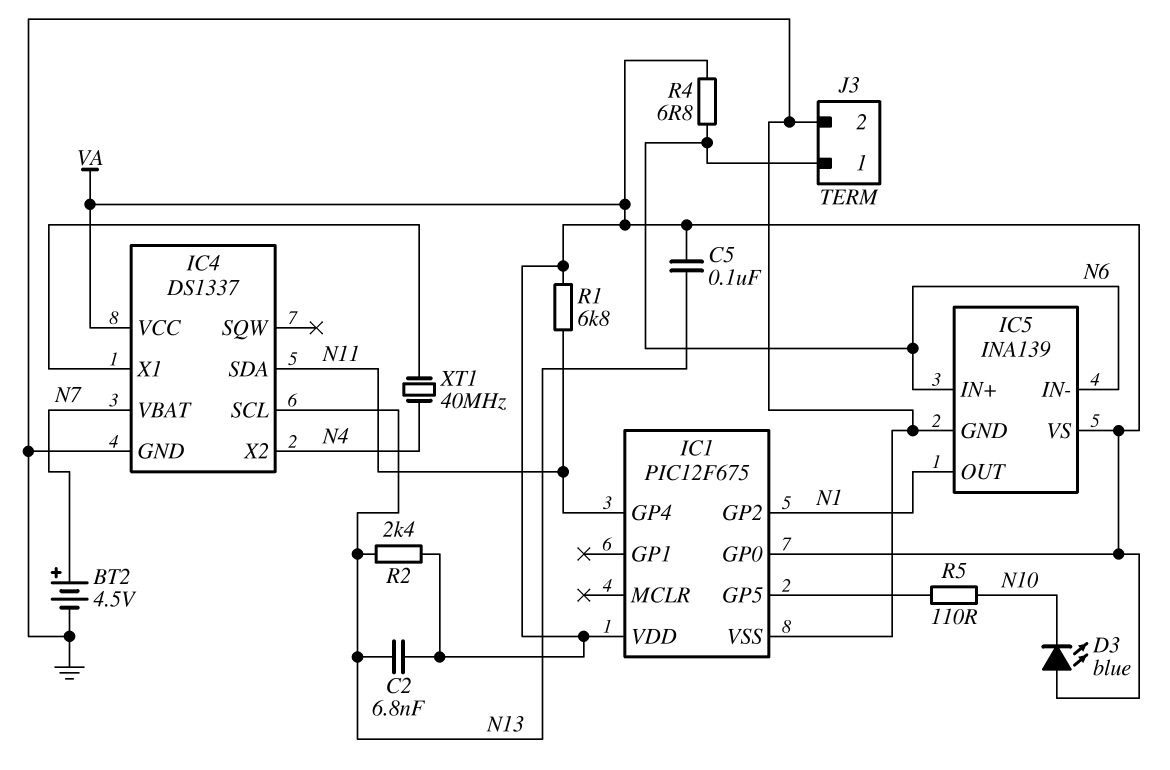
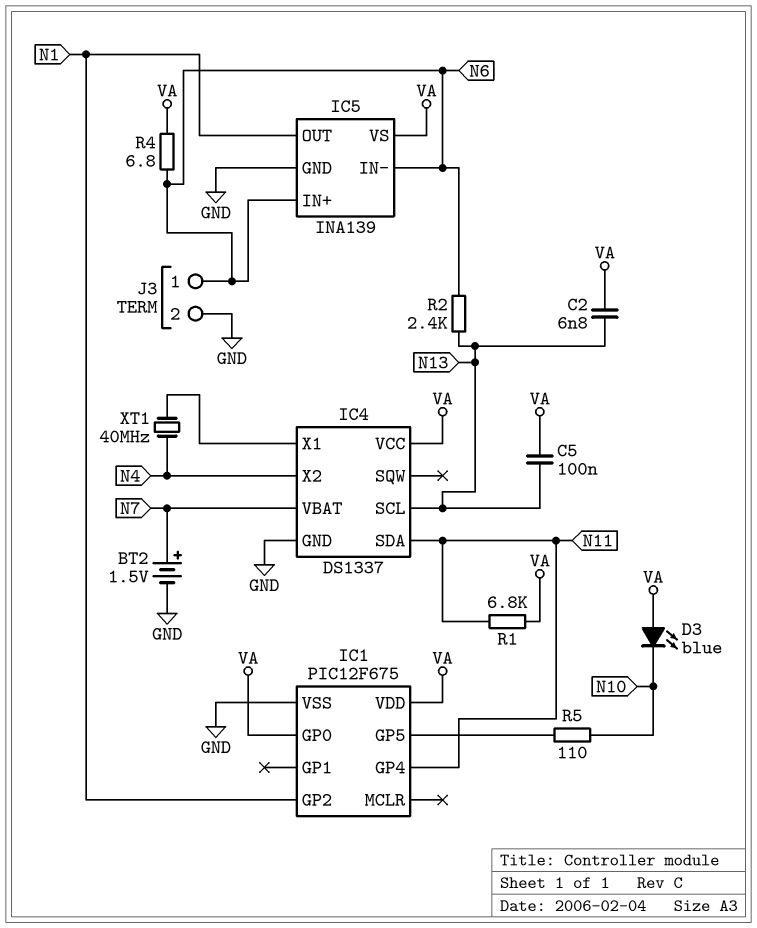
BT2: 4.5V (plus N7, minus GND) -> 1.5V (plus N7, minus GND)
R2: 2.4k (N13, VA) -> 2.4k (N6, N13)

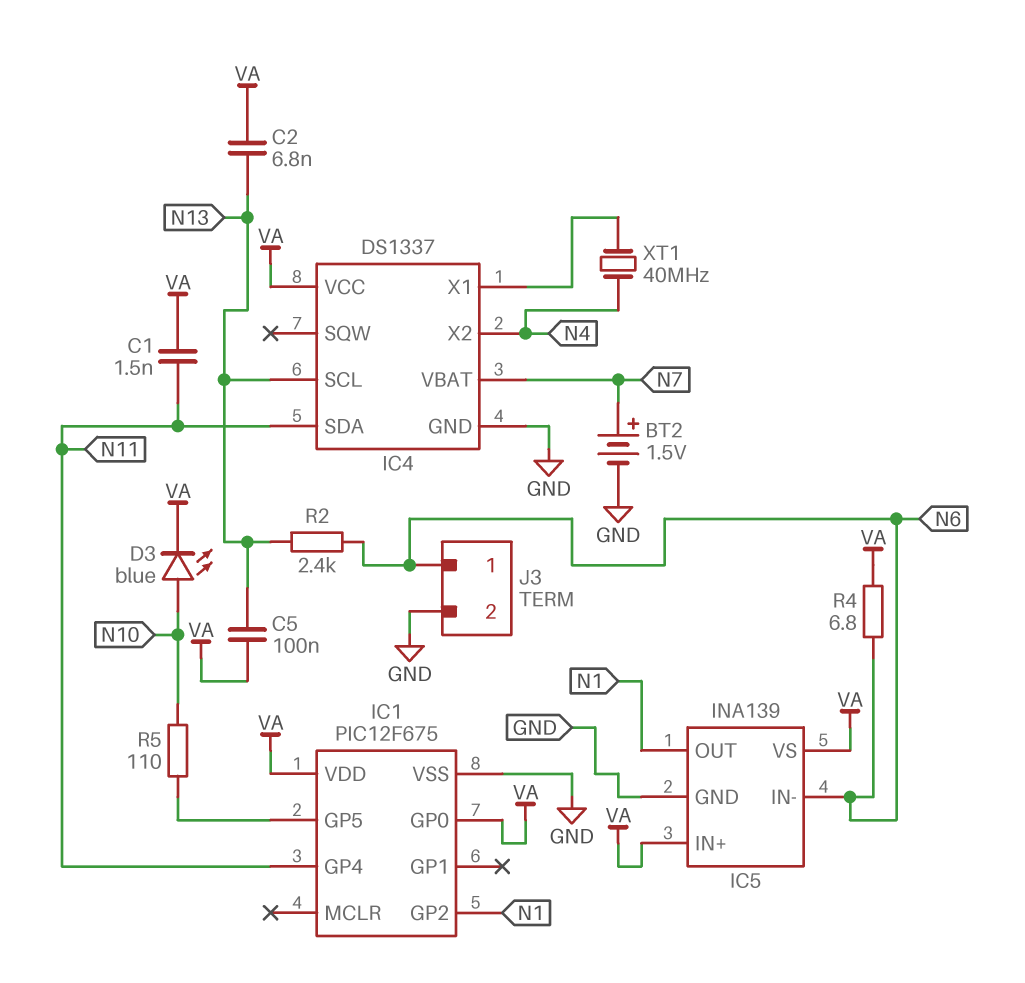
C1: none -> 1.5nF (N11, VA)
D3: LED blue (A VA, K N10) -> LED blue (A N10, K VA)
IC5 pin IN+: N6 -> VA
R1: 6.8k (N11, VA) -> none

